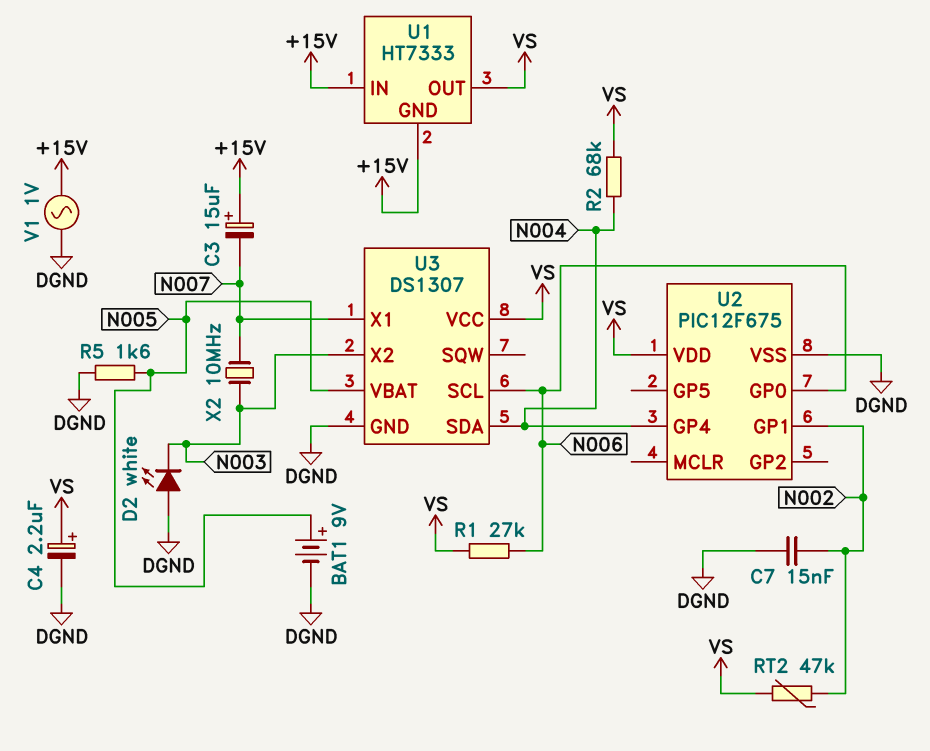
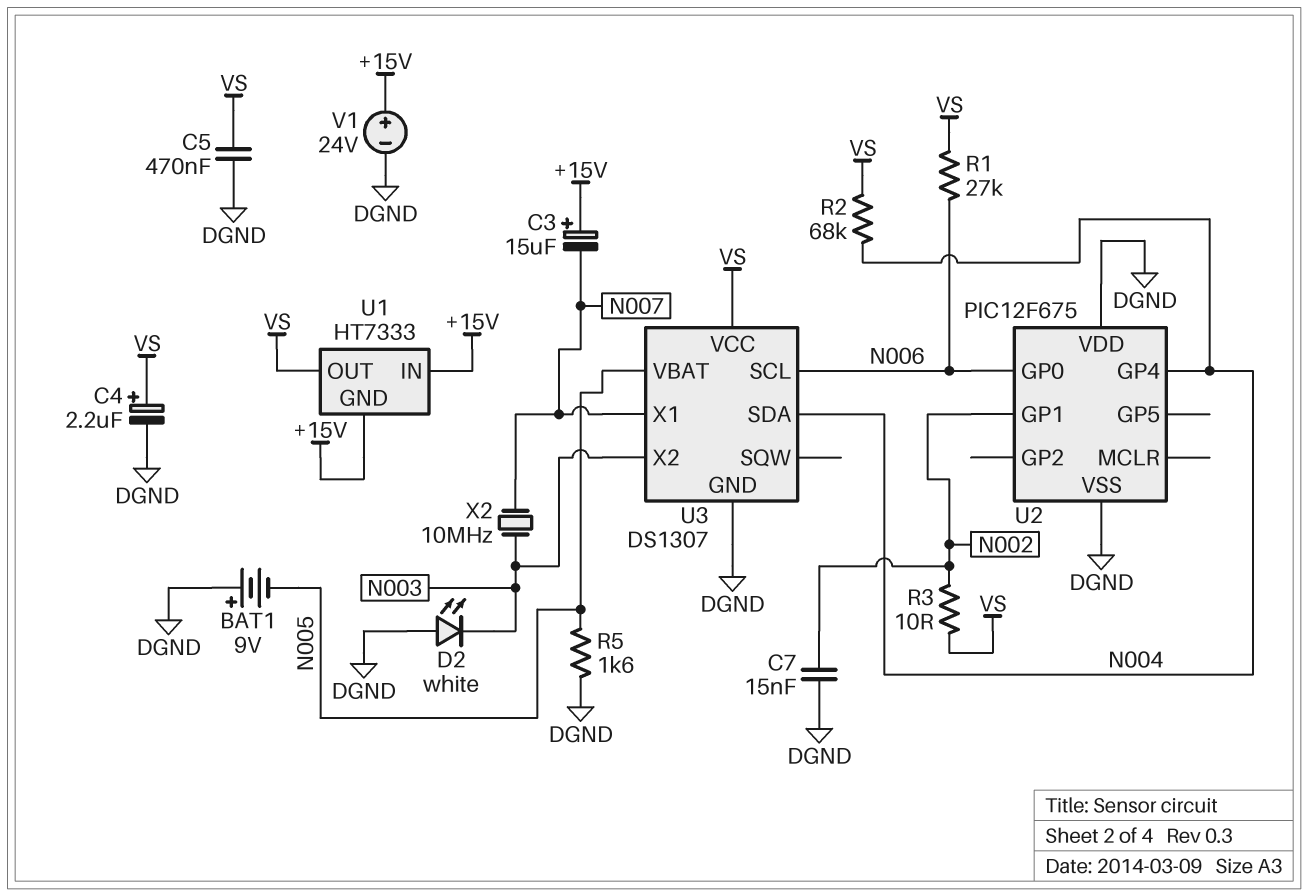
BAT1: 9V (plus N005, minus DGND) -> 9V (plus DGND, minus N005)
C5: none -> 470nF (DGND, VS)
R3: none -> 10 (N002, VS)
RT2: 47k (N002, VS) -> none
U2 pin VDD: VS -> DGND
V1: AC 1V (+15V, DGND) -> 24V (plus +15V, minus DGND)

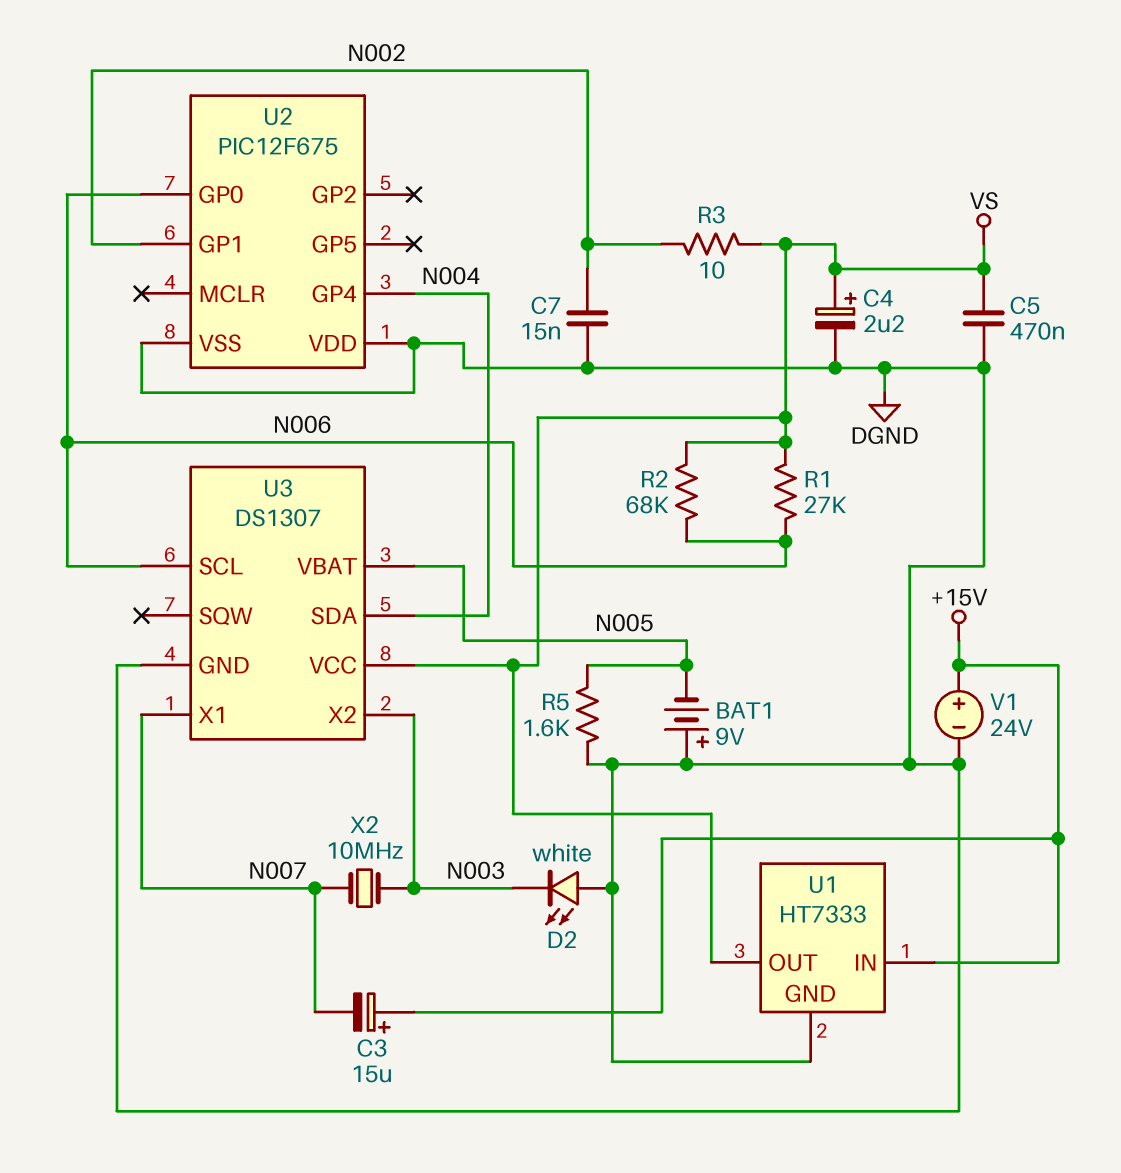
R2: 68k (N004, VS) -> 68k (N006, VS)
U1 pin GND: +15V -> DGND

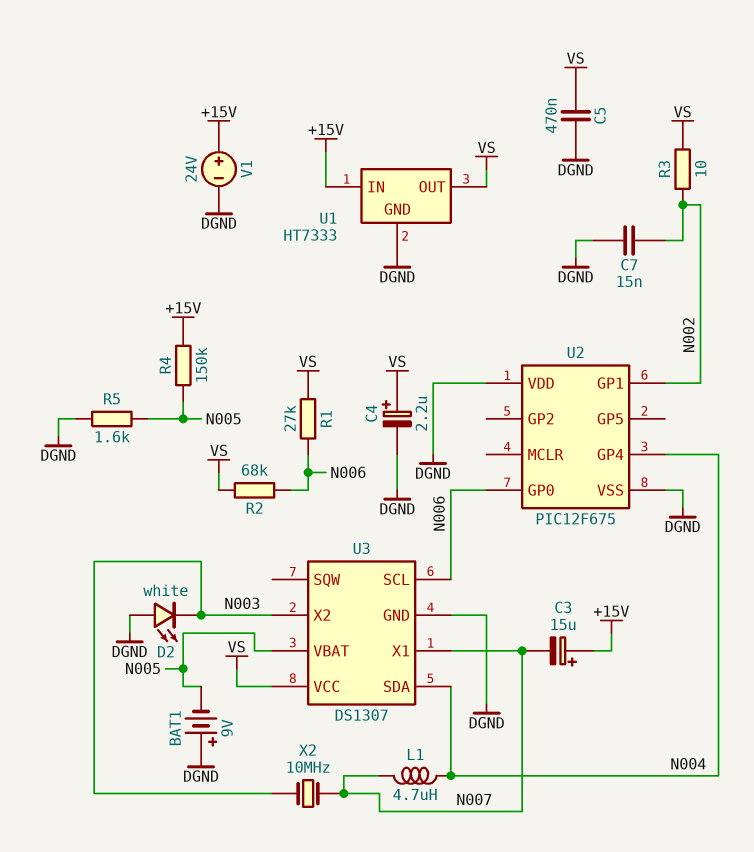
L1: none -> 4.7uH (N004, N007)
R4: none -> 150k (+15V, N005)

